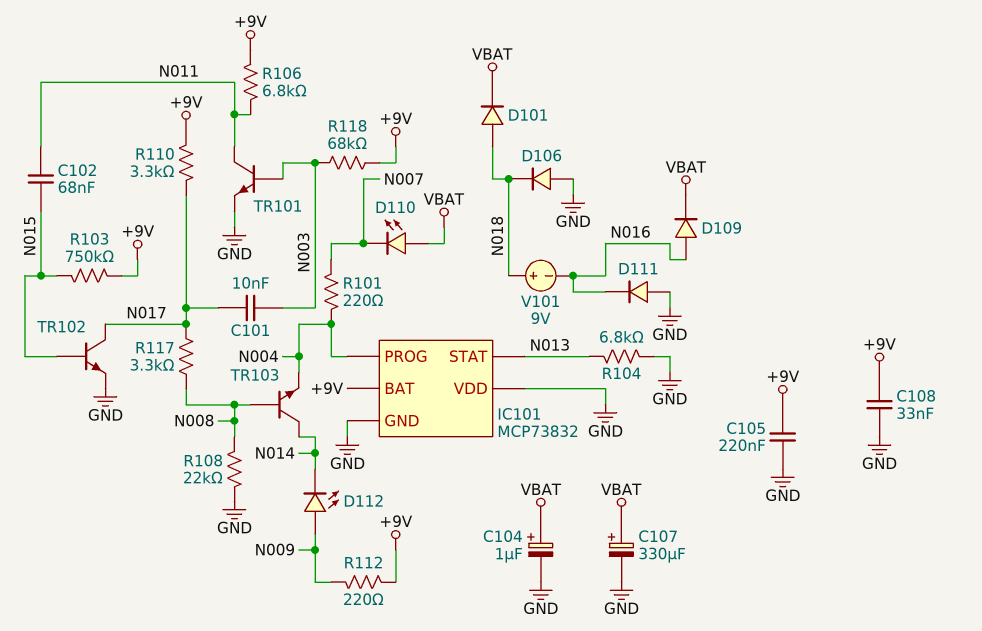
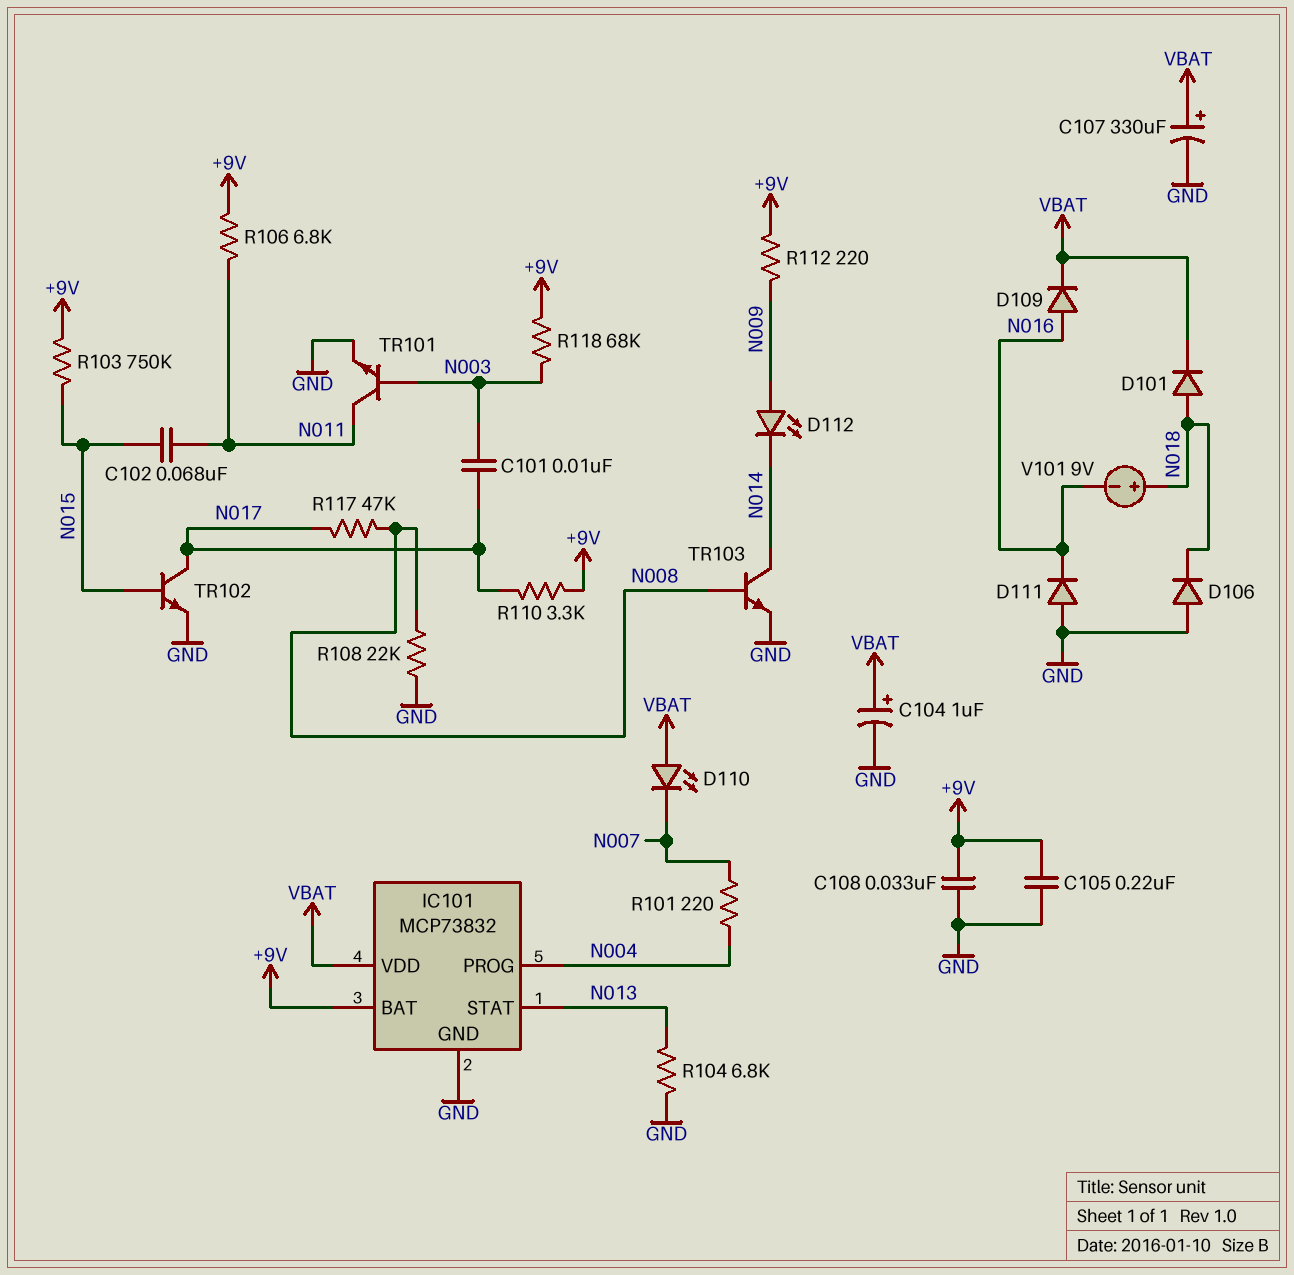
IC101 pin VDD: GND -> VBAT
R117: 3.3k (N008, N017) -> 47k (N008, N017)
TR103: NPN (B N008, C N014, E N004) -> NPN (B N008, C N014, E GND)

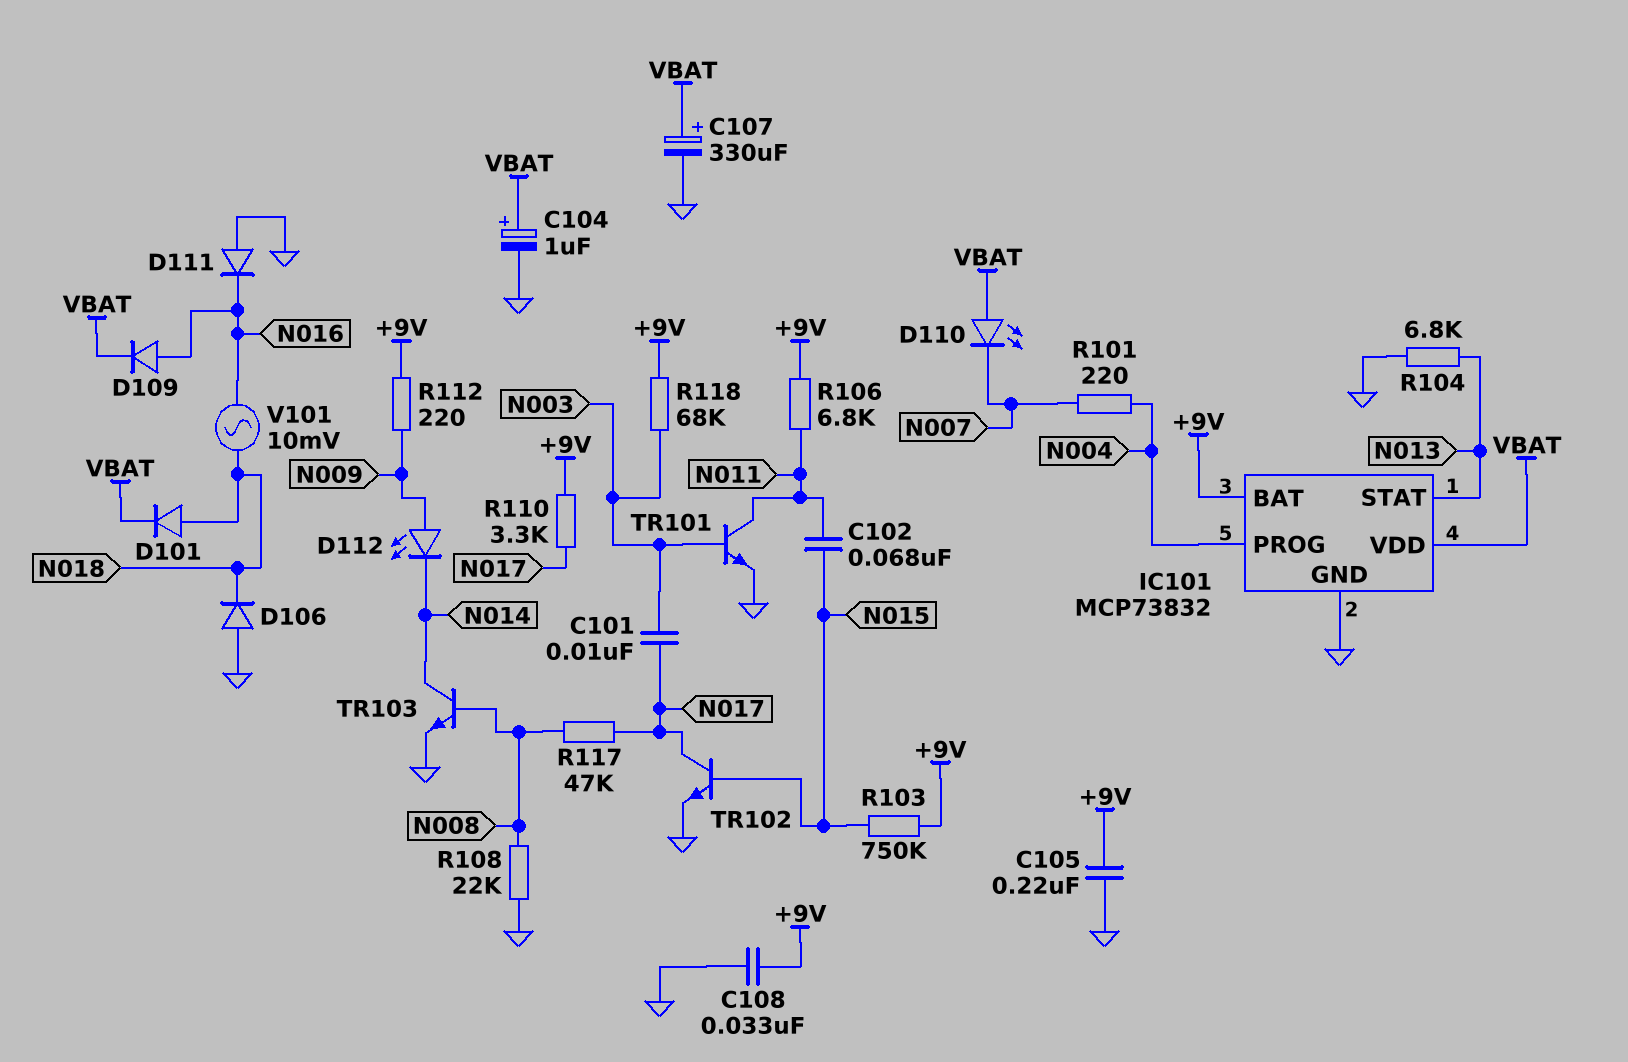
V101: 9V (plus N018, minus N016) -> AC 10mV (N016, N018)

